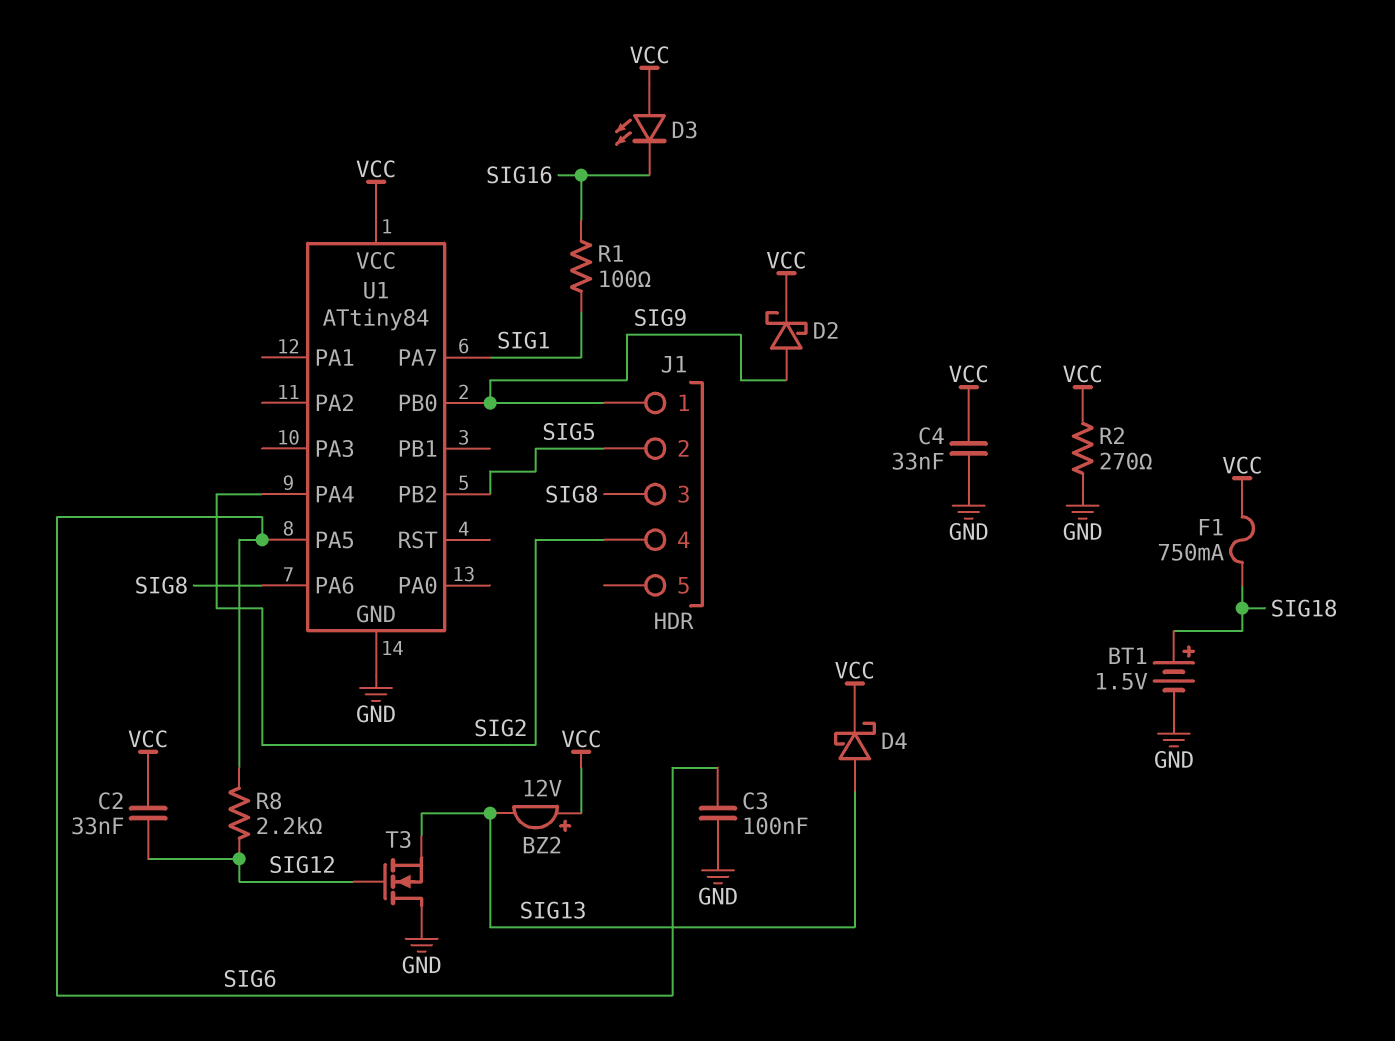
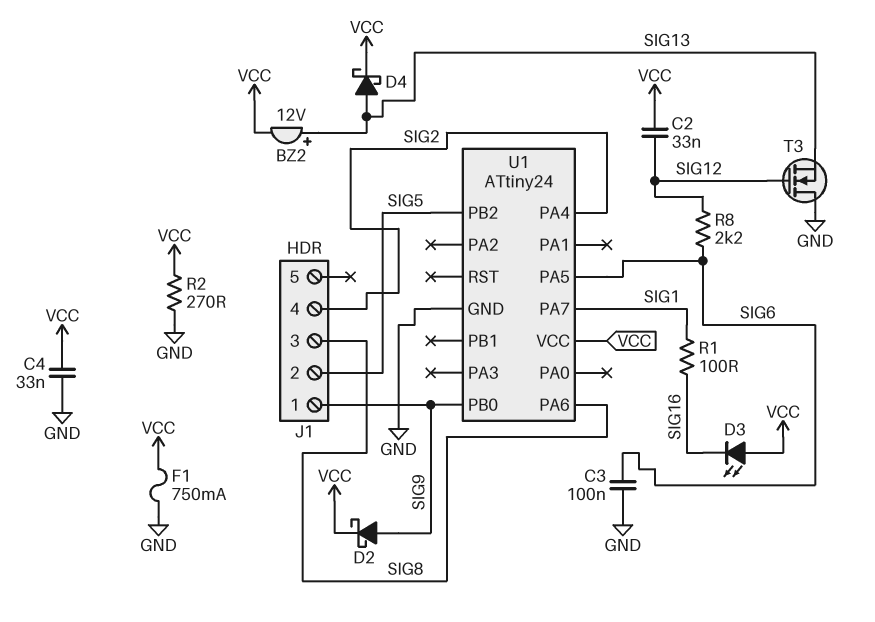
BT1: 1.5V (plus SIG18, minus GND) -> none
BZ2: buzzer 12V (plus VCC, minus SIG13) -> buzzer 12V (plus SIG13, minus VCC)
F1: 750mA (SIG18, VCC) -> 750mA (GND, VCC)
U1: ATtiny84 -> ATtiny24

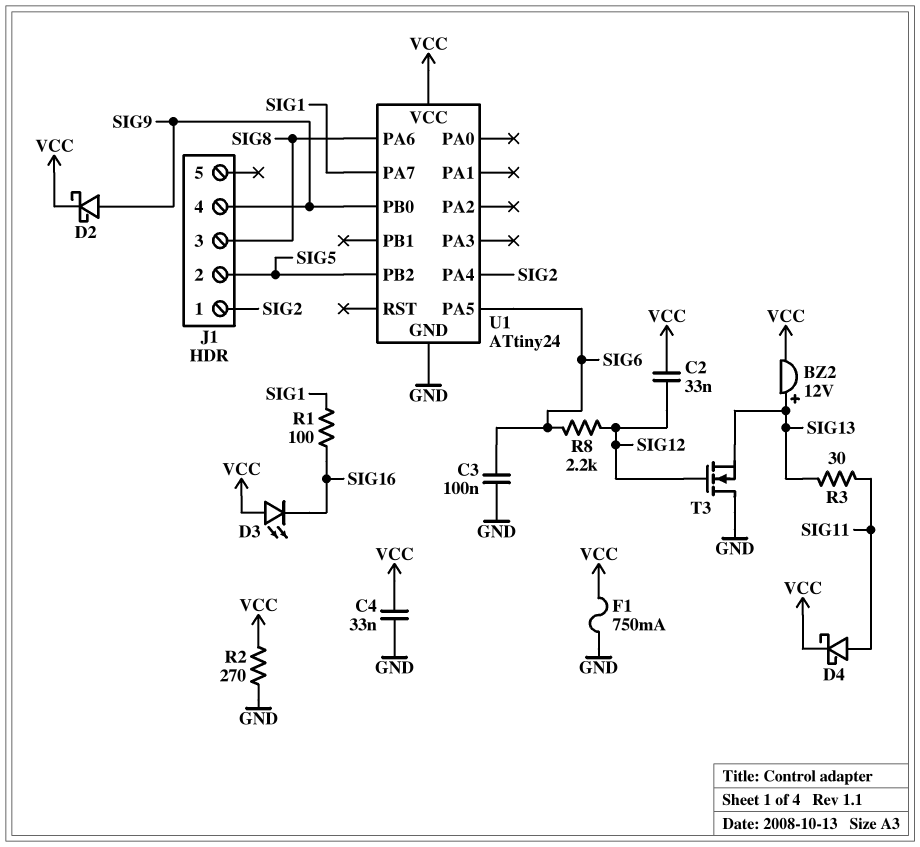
D4: schottky (A SIG13, K VCC) -> schottky (A SIG11, K VCC)
J1 pin 1: SIG9 -> SIG2
J1 pin 4: SIG2 -> SIG9
R3: none -> 30 (SIG11, SIG13)

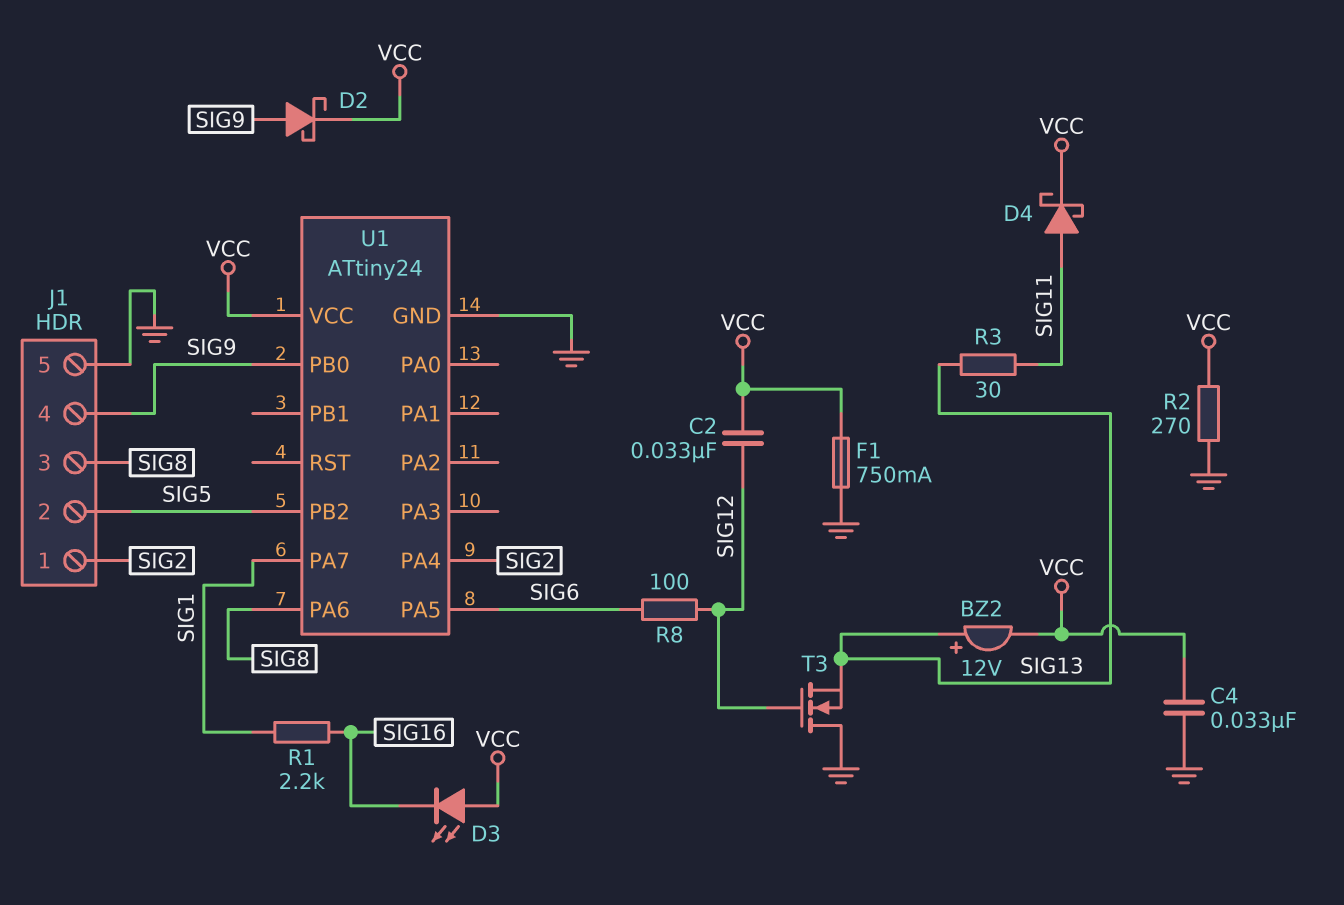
C3: 100nF (GND, SIG6) -> none
J1 pin 5: none -> GND
R1: 100 (SIG1, SIG16) -> 2.2k (SIG1, SIG16)
R8: 2.2k (SIG6, SIG12) -> 100 (SIG6, SIG12)

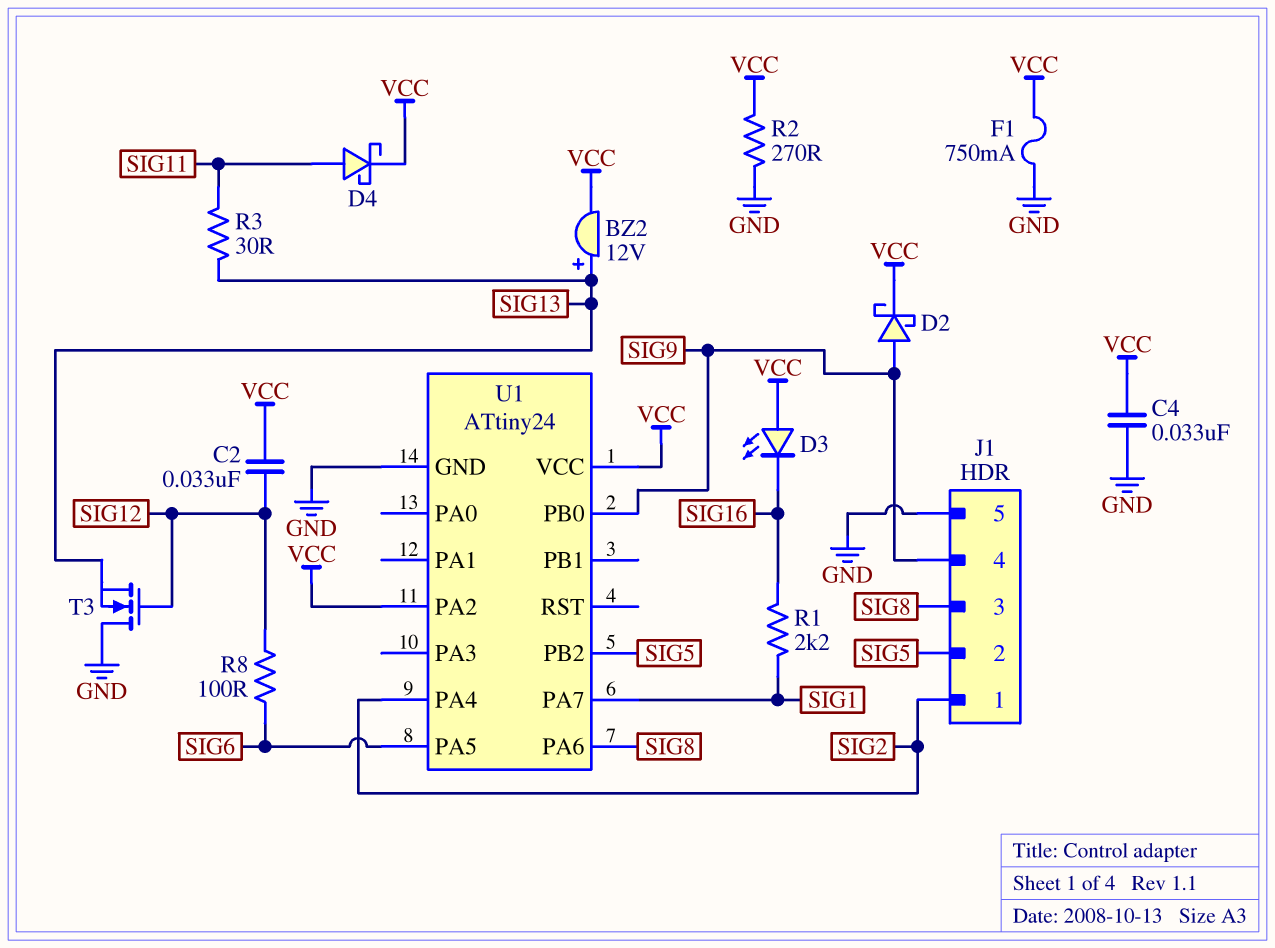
U1 pin PA2: none -> VCC

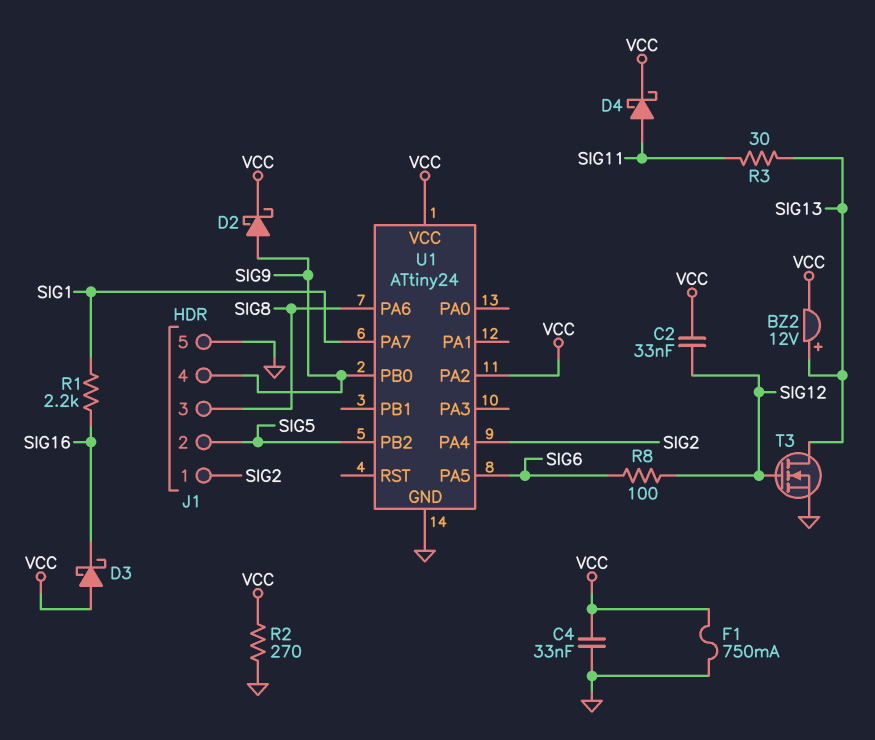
D3: LED (A VCC, K SIG16) -> schottky (A VCC, K SIG16)
T3: NMOS (G SIG12, D GND, S SIG13) -> NMOS (G SIG12, D SIG13, S GND)

